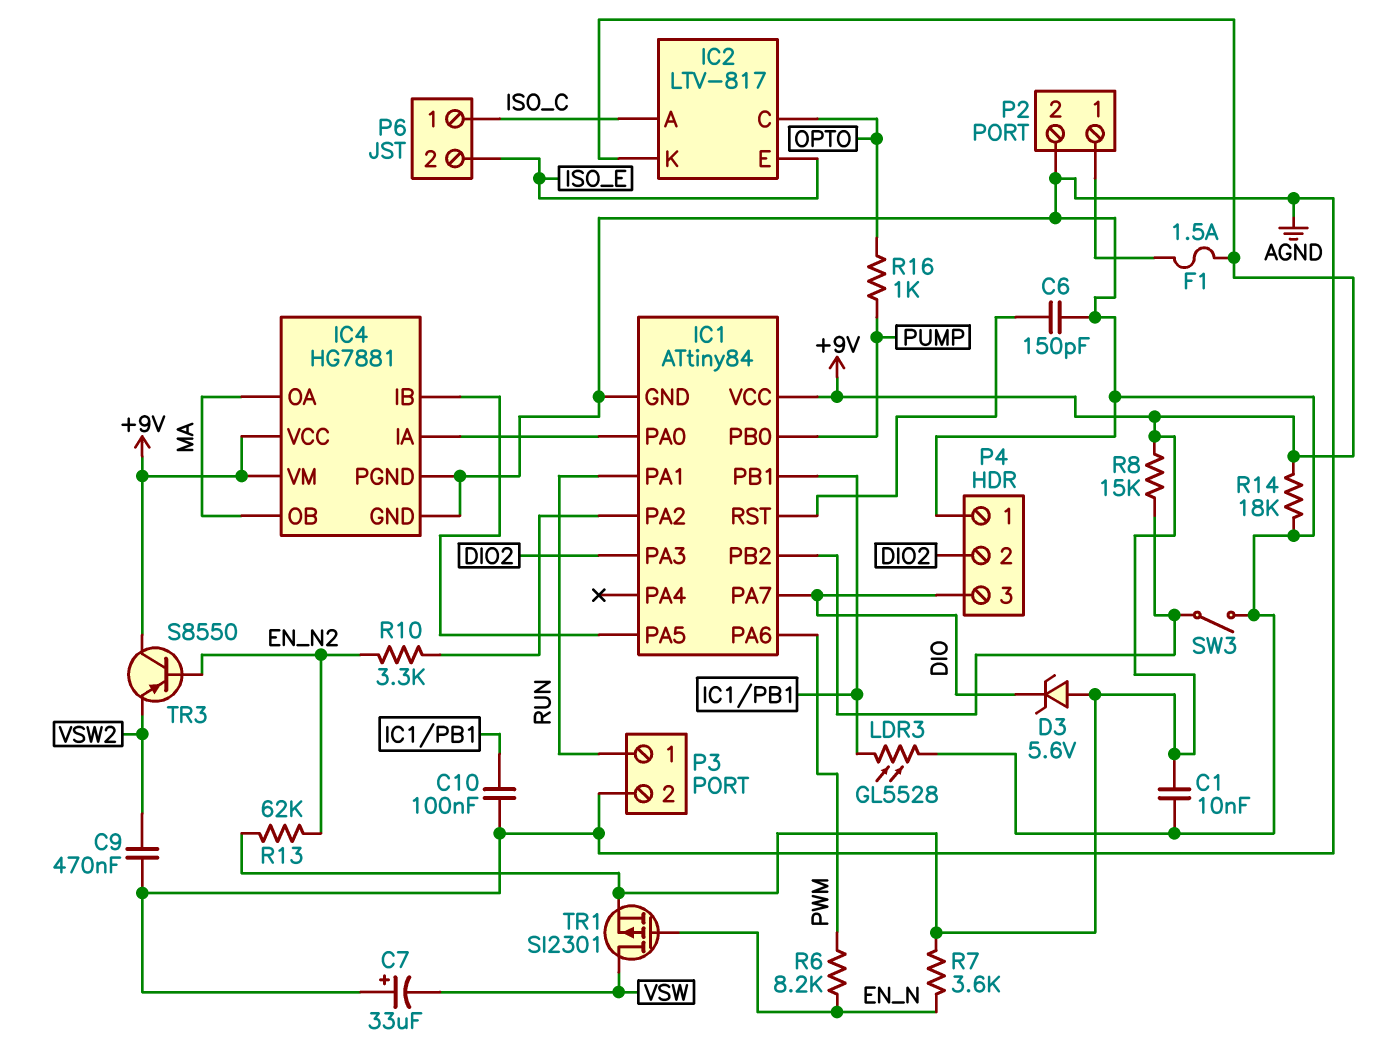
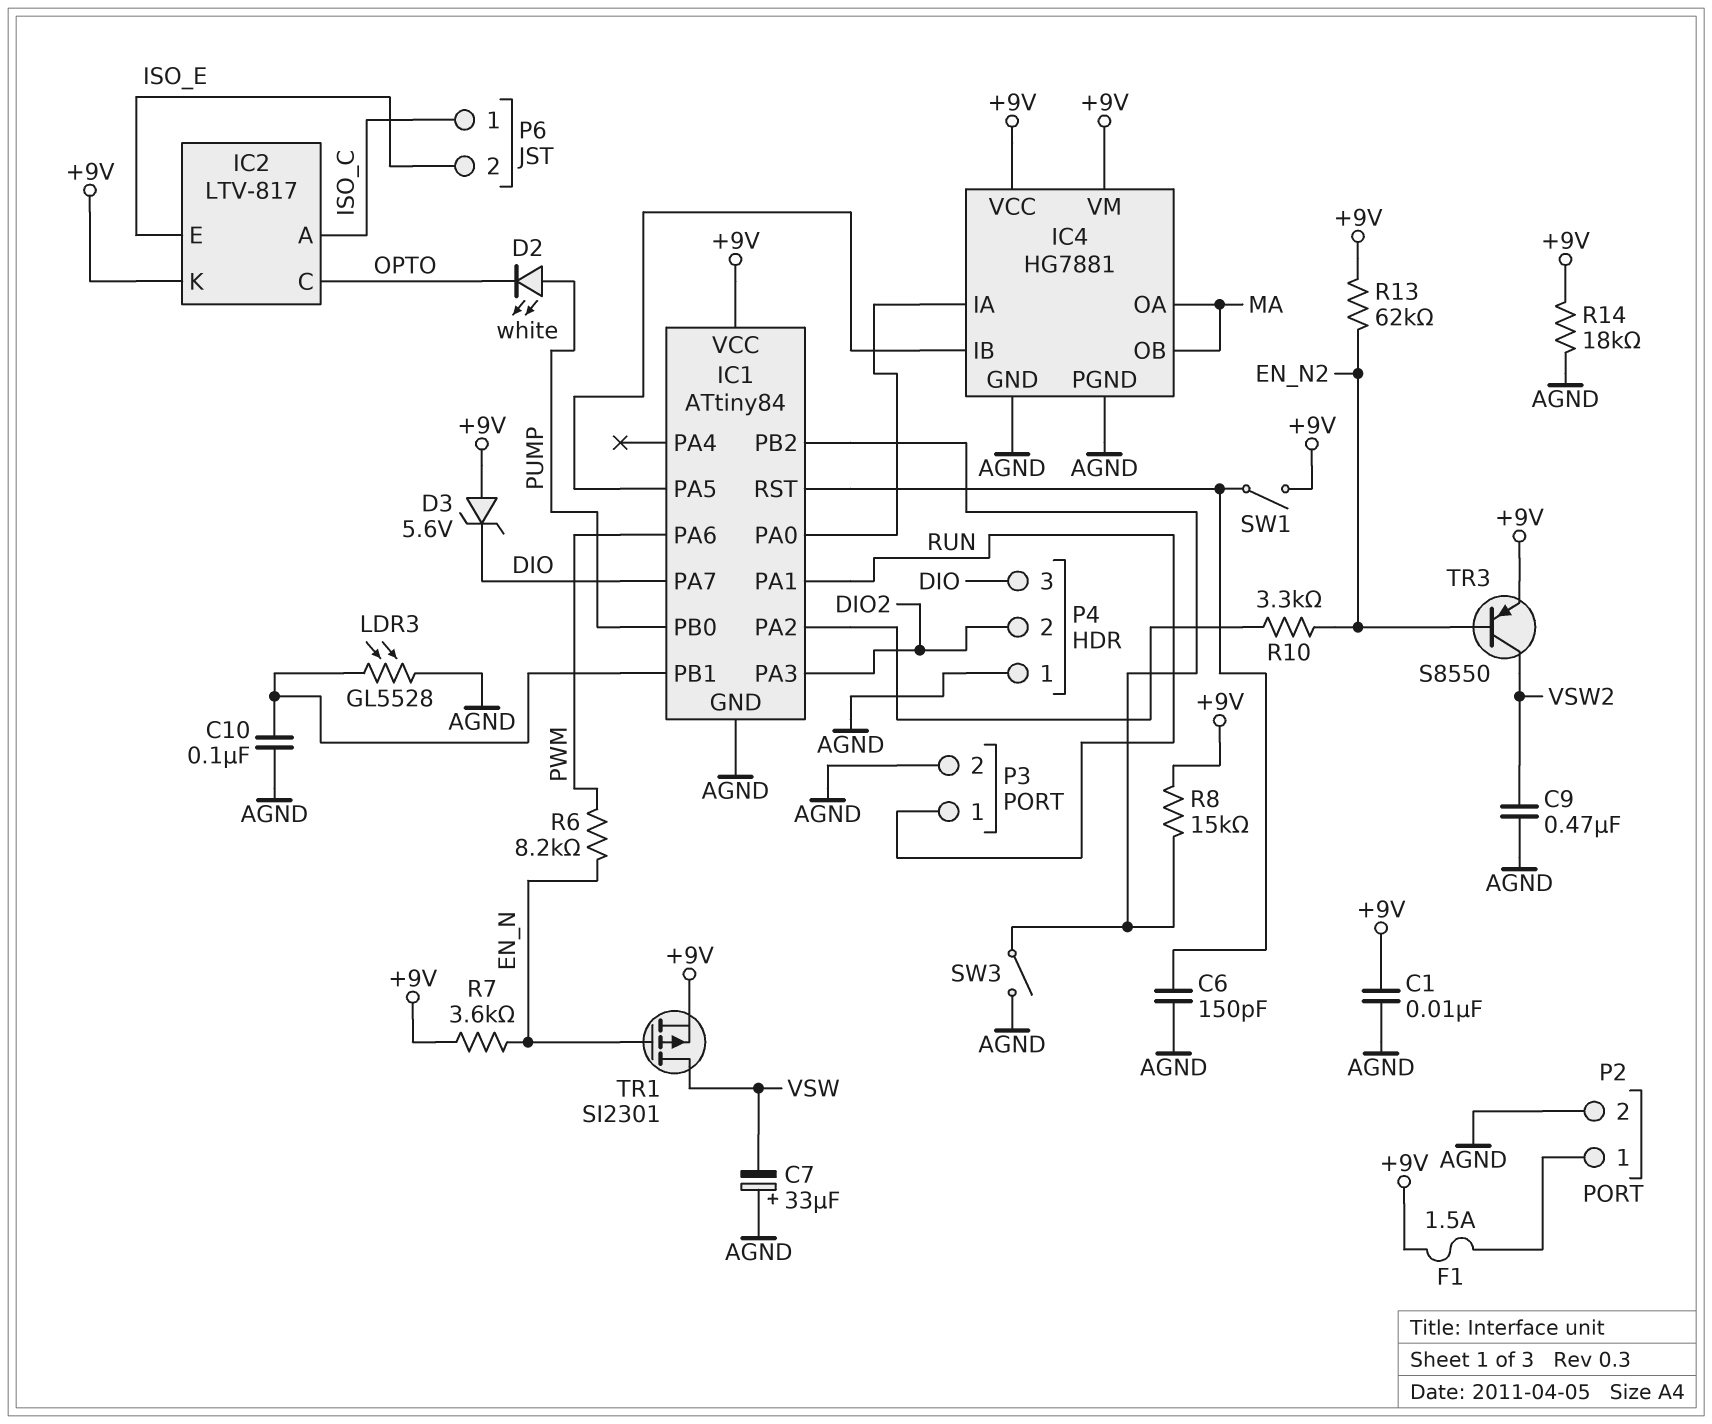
D2: none -> LED white (A PUMP, K OPTO)
R16: 1k (OPTO, PUMP) -> none
SW1: none -> switch (+9V, IC1/RST)
TR3: PNP S8550 (B EN_N2, C +9V, E VSW2) -> PNP S8550 (B EN_N2, C VSW2, E +9V)

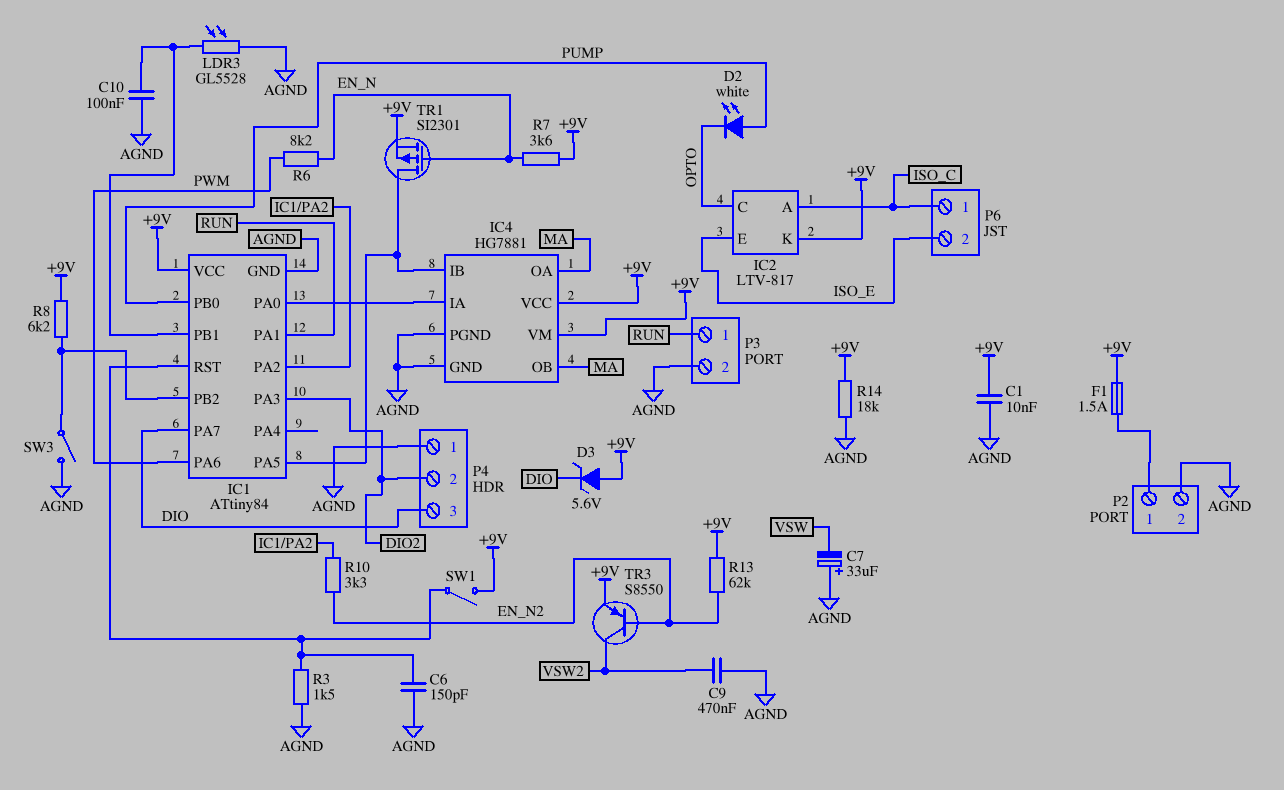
R3: none -> 1.5k (AGND, IC1/RST)
R8: 15k (+9V, IC1/PB2) -> 6.2k (+9V, IC1/PB2)
TR1: PMOS SI2301 (G EN_N, D VSW, S +9V) -> PMOS SI2301 (G EN_N, D IC1/PA5, S +9V)

